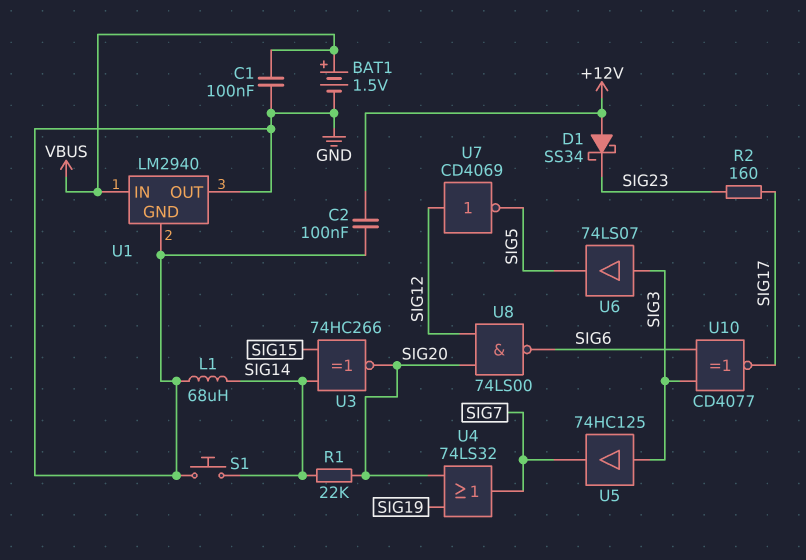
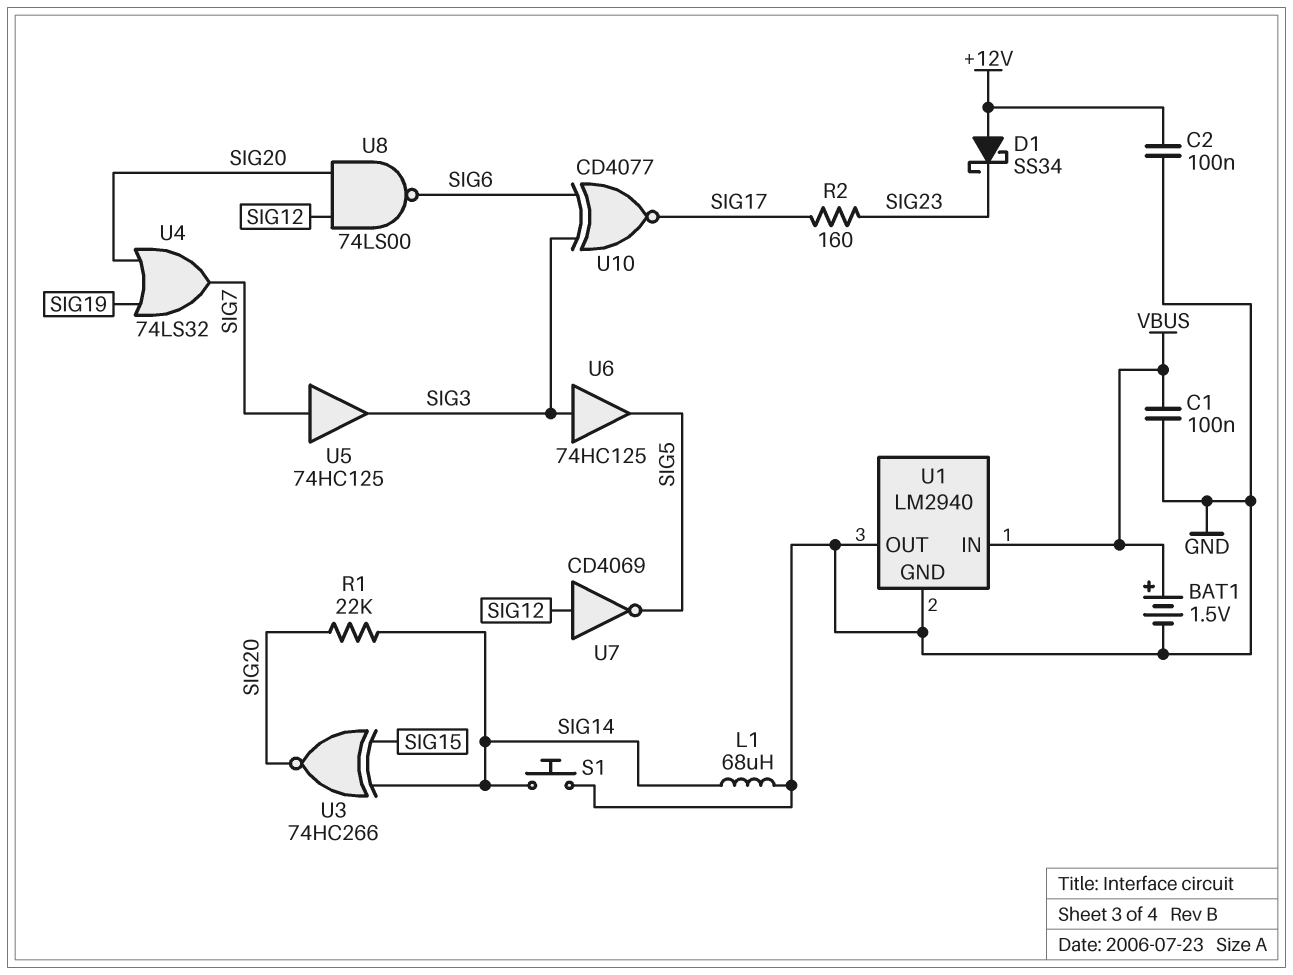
U5: buffer 74HC125 (in SIG3, out SIG7) -> buffer 74HC125 (in SIG7, out SIG3)
U6: buffer 74LS07 (in SIG3, out SIG5) -> buffer 74HC125 (in SIG3, out SIG5)

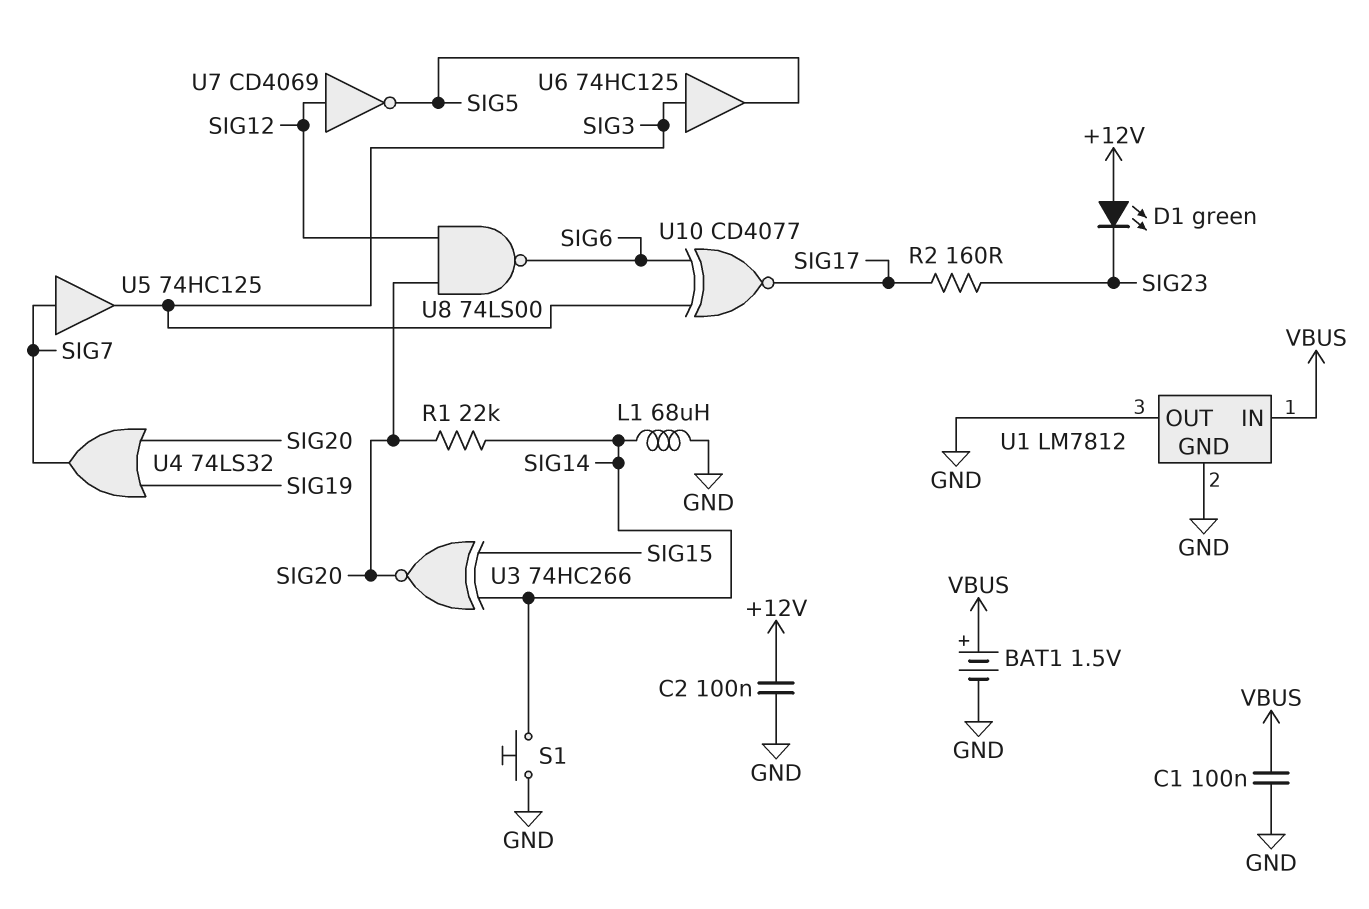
D1: schottky SS34 (A +12V, K SIG23) -> LED green (A +12V, K SIG23)
U1: LM2940 -> LM7812

